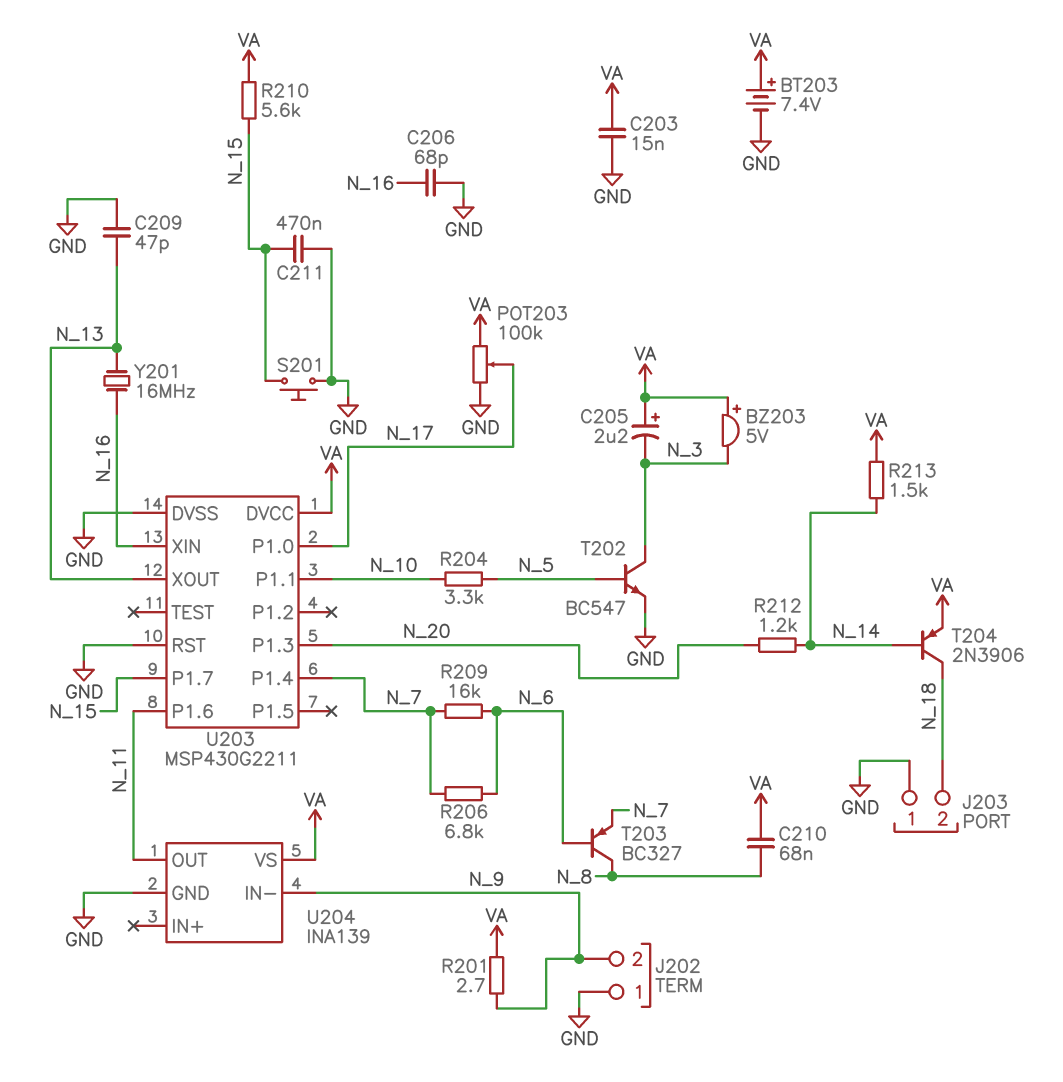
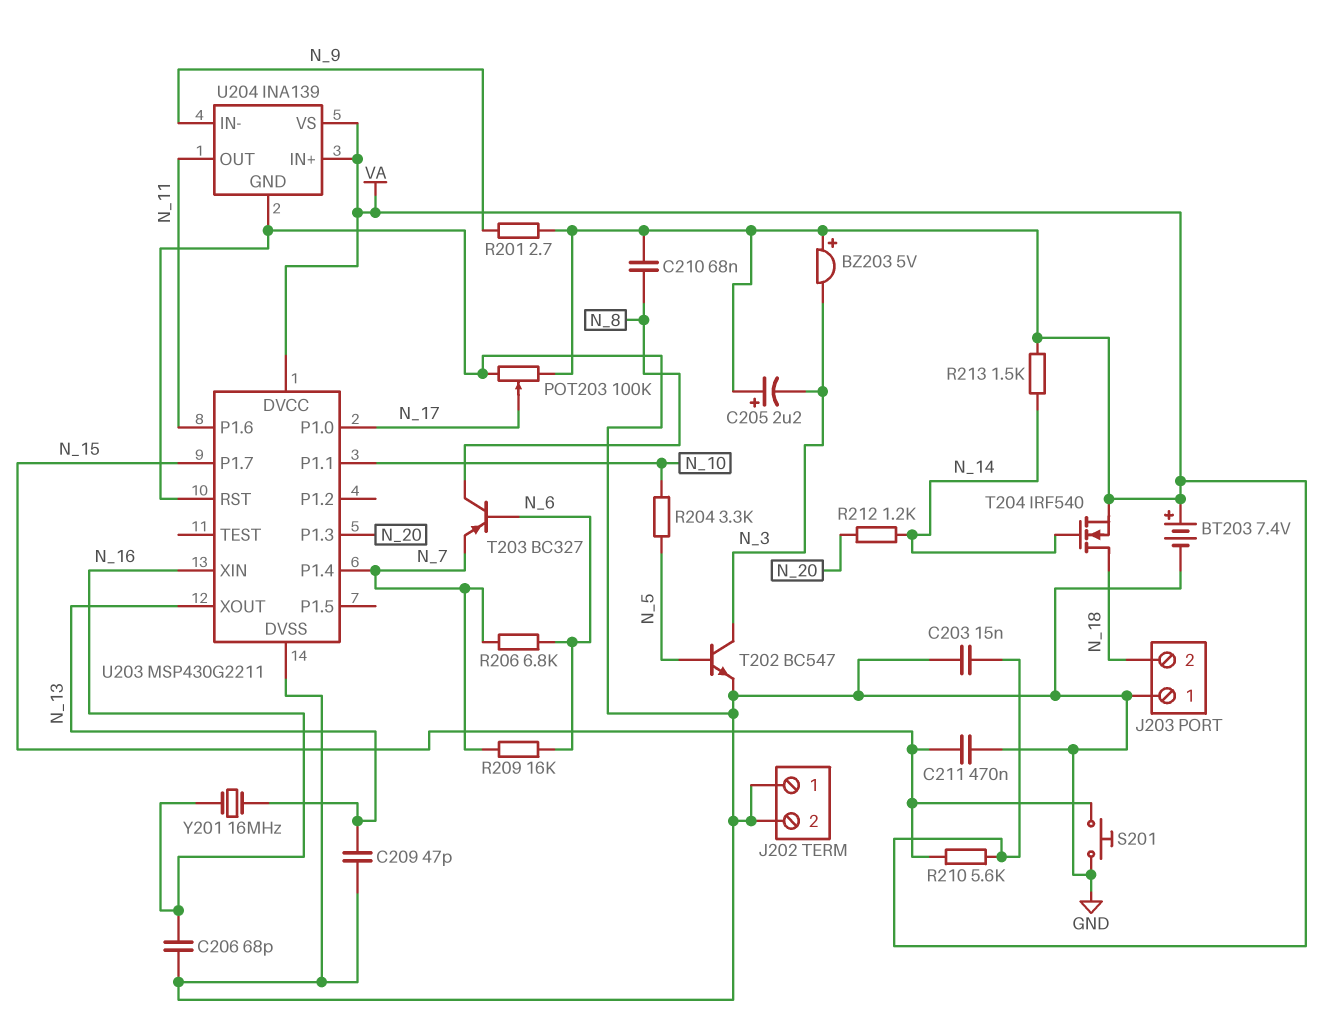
J202 pin 2: N_9 -> GND
T204: PNP 2N3906 (B N_14, C N_18, E VA) -> NMOS IRF540 (G N_14, D N_18, S VA)
U204 pin IN+: none -> VA

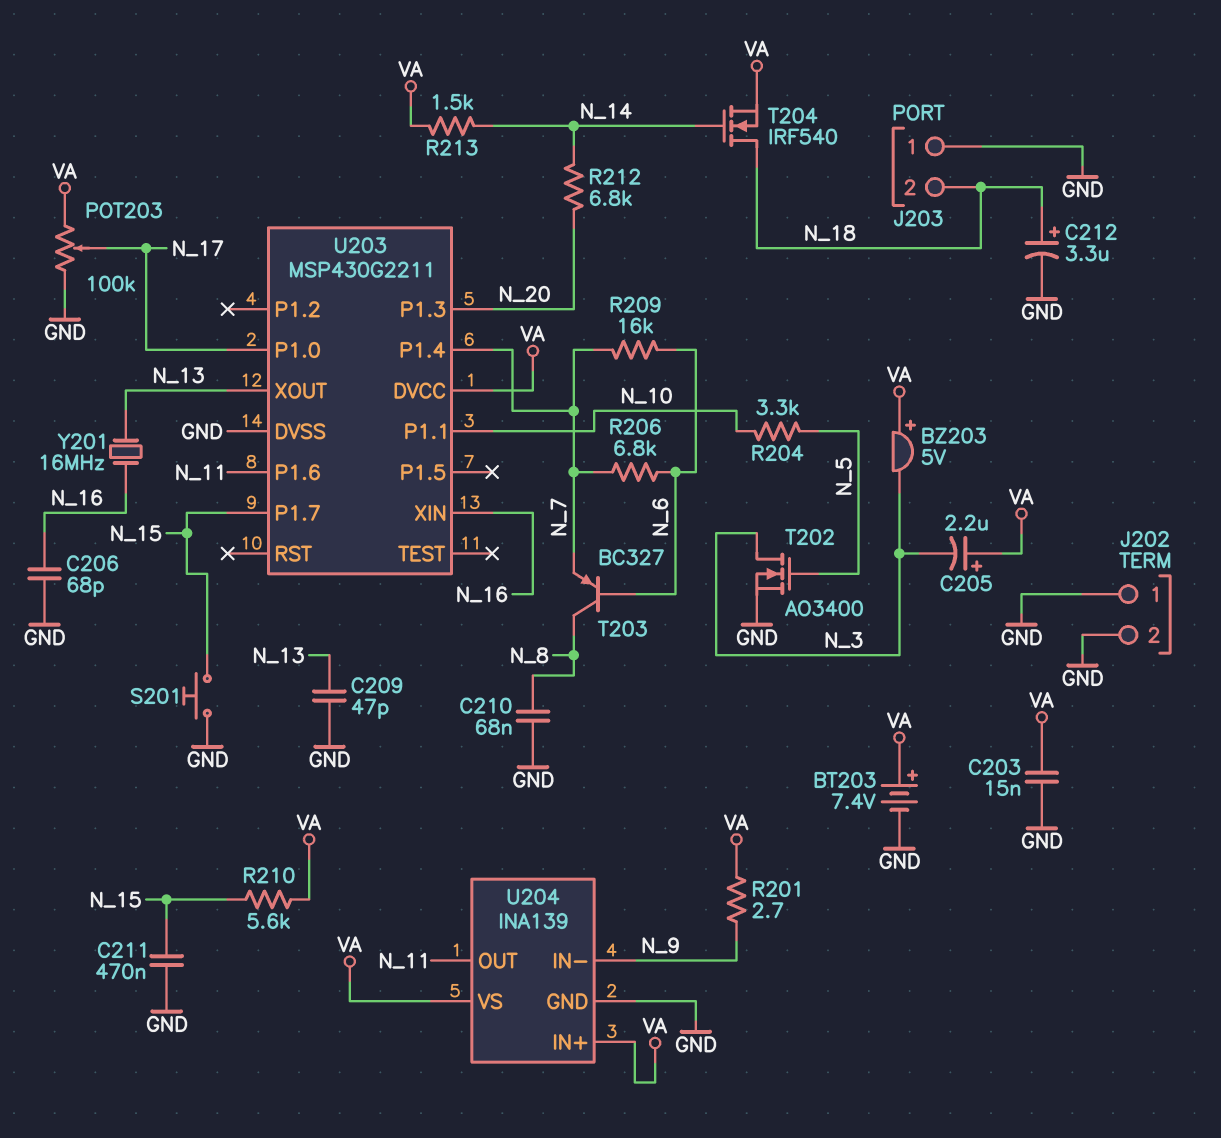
C210: 68nF (N_8, VA) -> 68nF (GND, N_8)
C212: none -> 3.3uF (plus N_18, minus GND)
R212: 1.2k (N_14, N_20) -> 6.8k (N_14, N_20)
T202: NPN BC547 (B N_5, C N_3, E GND) -> NMOS AO3400 (G N_5, D N_3, S GND)
U203 pin RST: GND -> none

